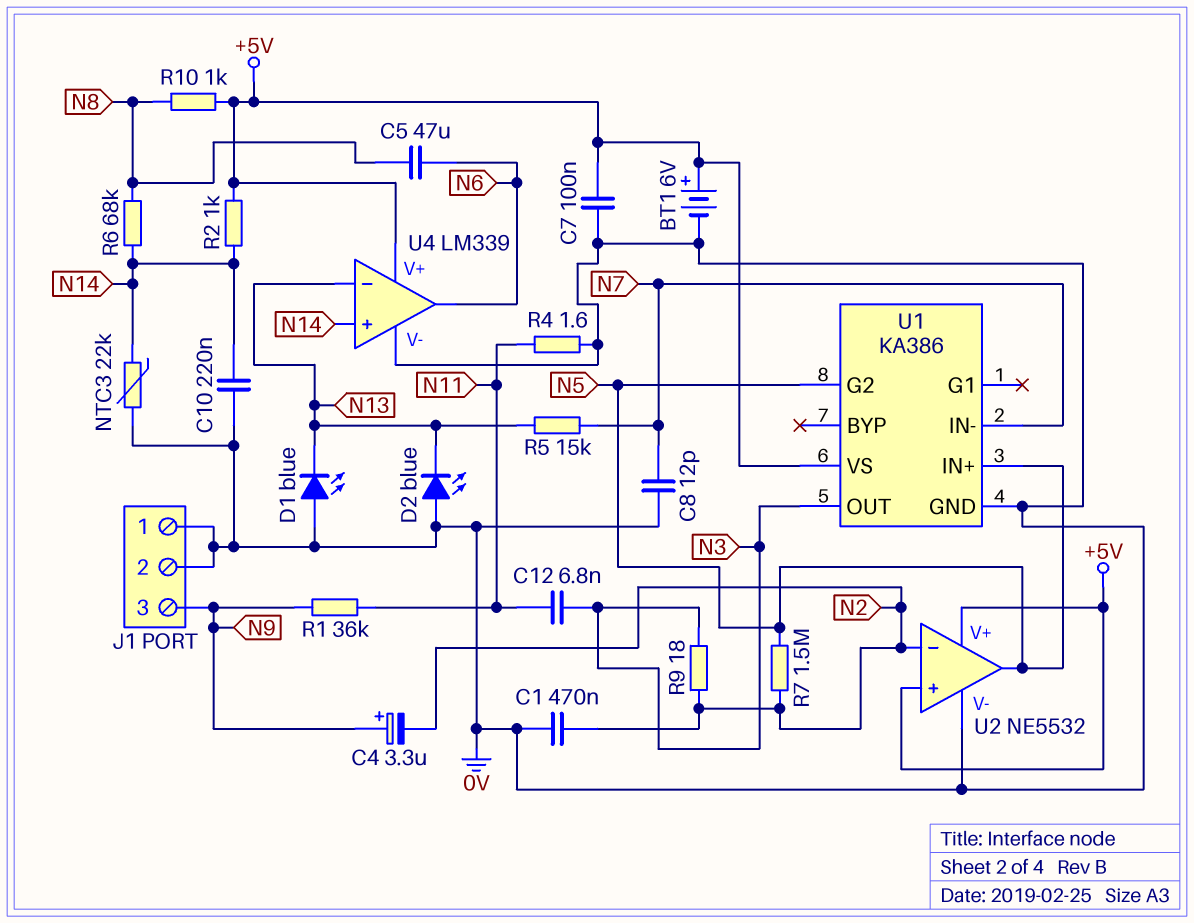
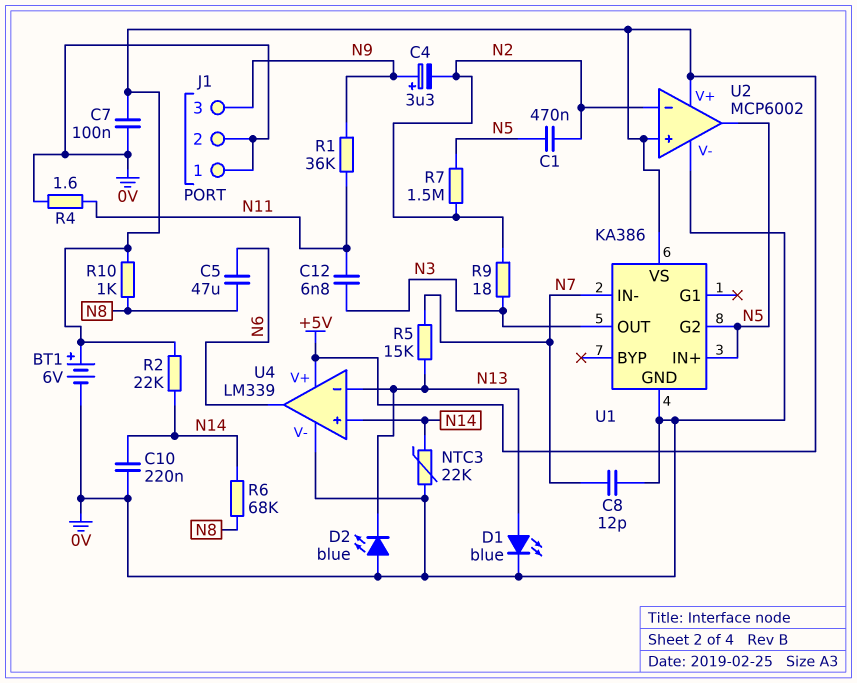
C1: 470nF (0V, N2) -> 470nF (N2, N5)
D1: LED blue (A 0V, K N13) -> LED blue (A N13, K 0V)
R2: 1k (+5V, N14) -> 22k (+5V, N14)
U2: NE5532 -> MCP6002

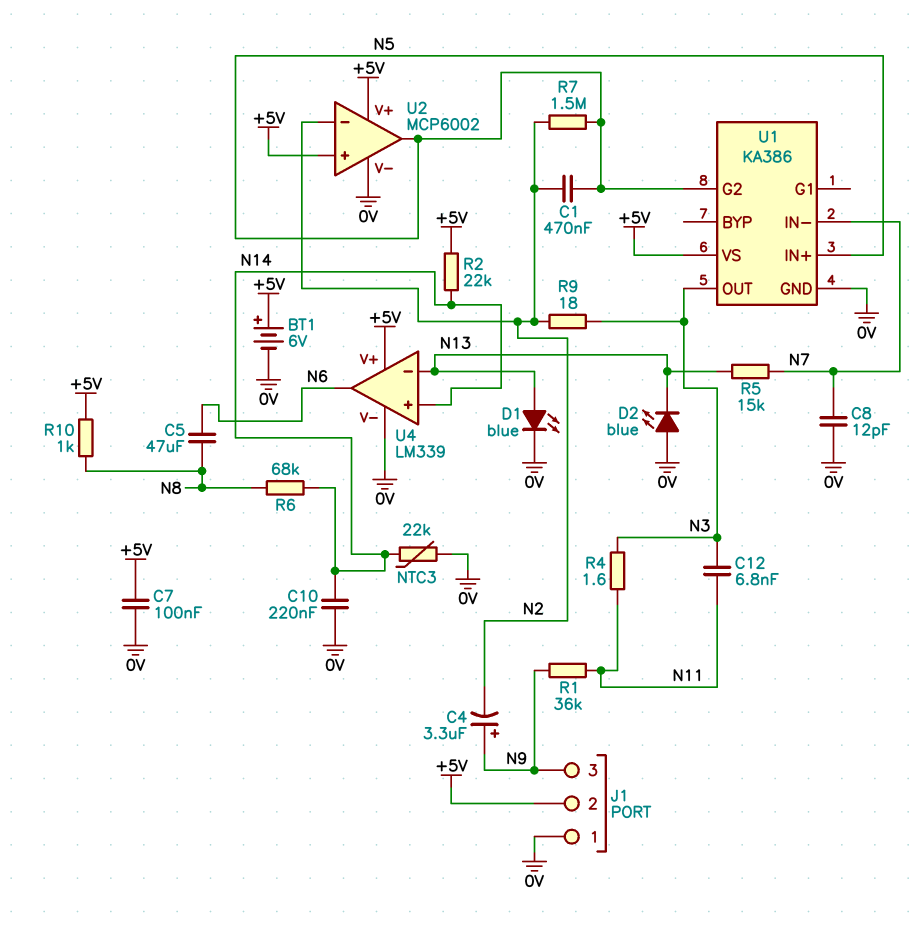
J1 pin 2: 0V -> +5V
R4: 1.6 (0V, N11) -> 1.6 (N3, N11)

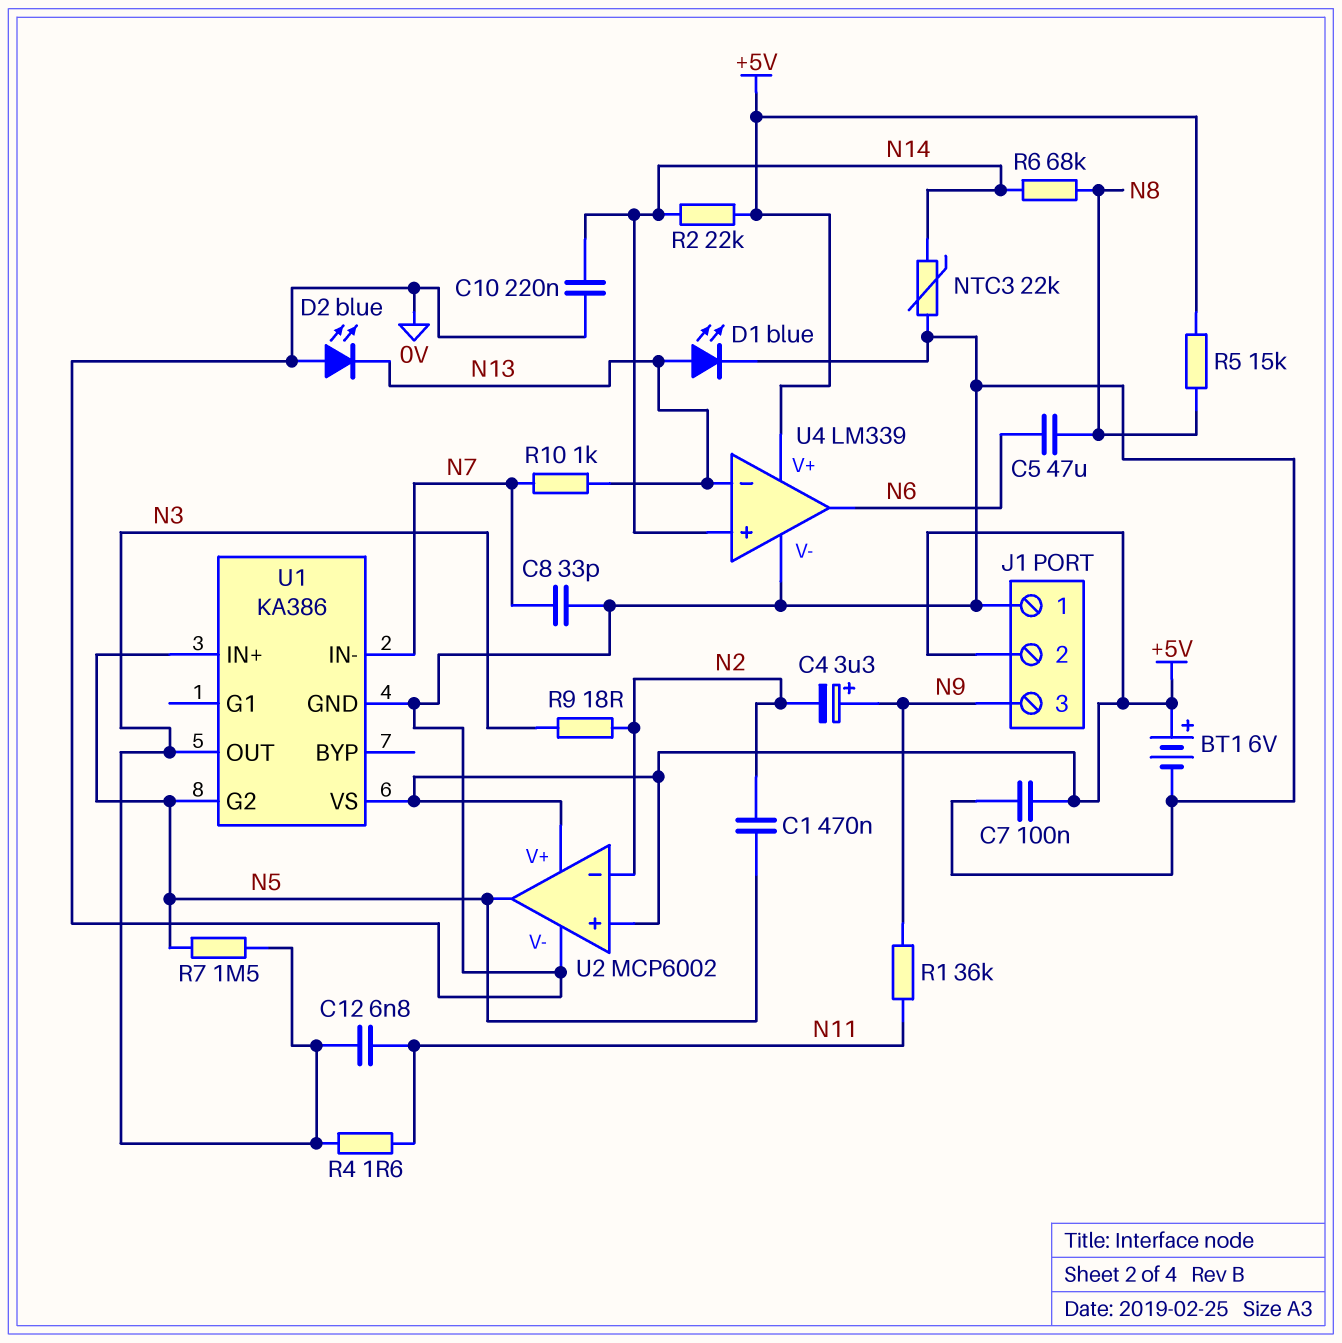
C8: 12pF (0V, N7) -> 33pF (0V, N7)
R5: 15k (N7, N13) -> 15k (+5V, N8)
R7: 1.5M (N2, N5) -> 1.5M (N3, N5)
R10: 1k (+5V, N8) -> 1k (N7, N13)

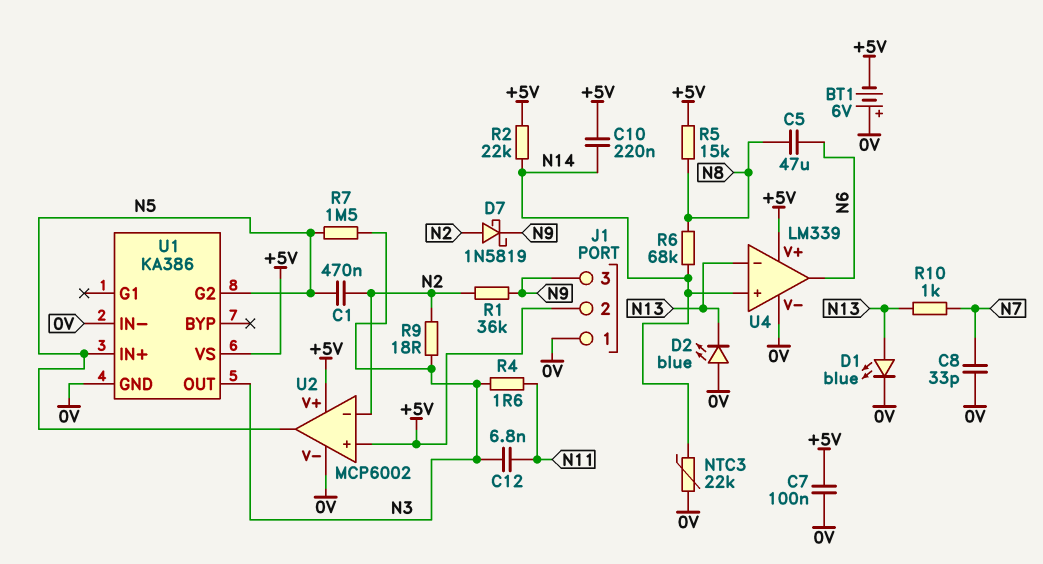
BT1: 6V (plus +5V, minus 0V) -> 6V (plus 0V, minus +5V)
C4: 3.3uF (plus N9, minus N2) -> none
C10: 220nF (0V, N14) -> 220nF (+5V, N14)
D7: none -> schottky 1N5819 (A N2, K N9)
R1: 36k (N9, N11) -> 36k (N2, N9)
U1 pin IN-: N7 -> 0V

